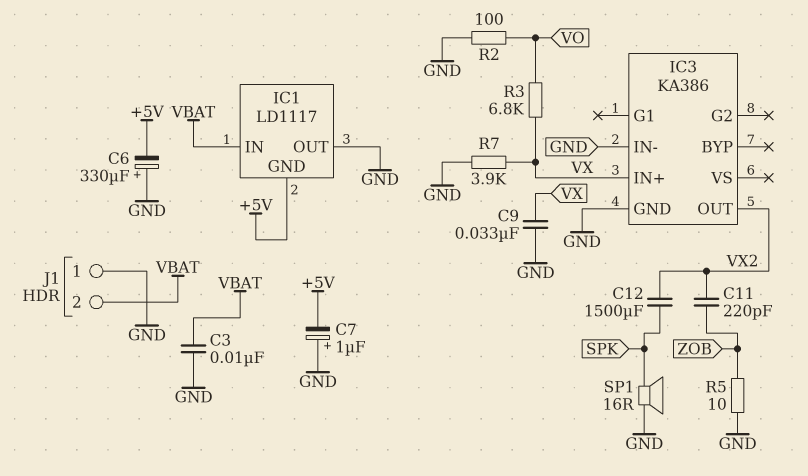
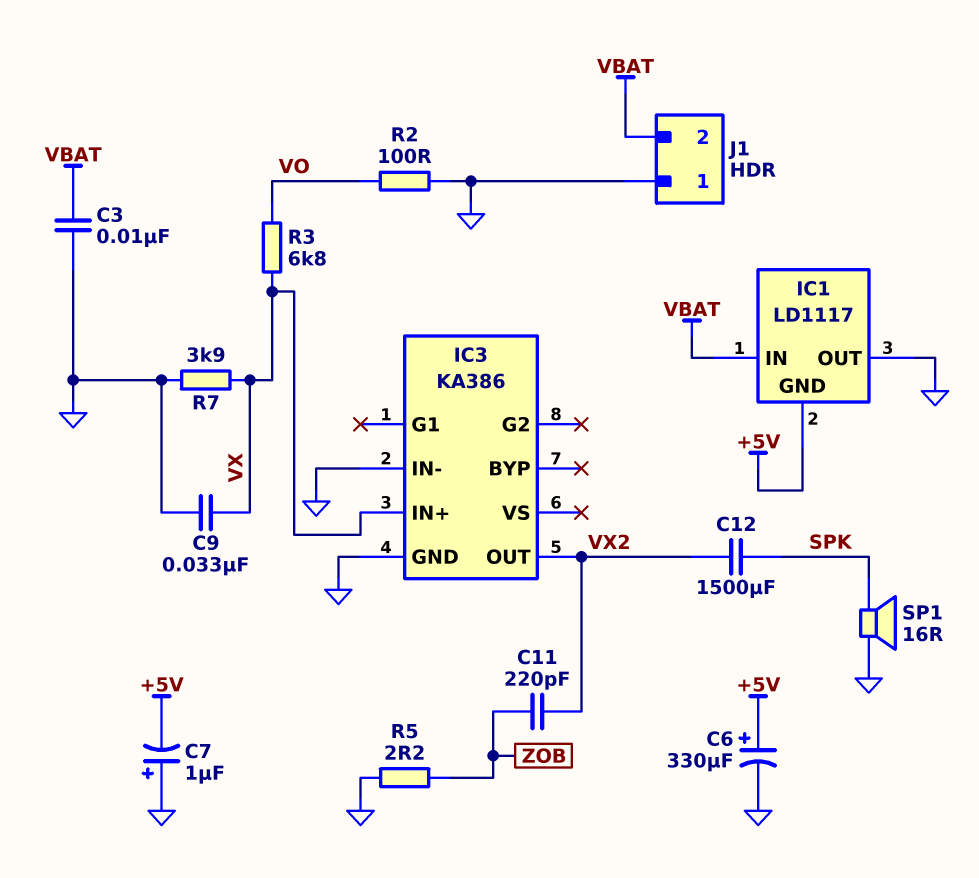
C6: 330uF (plus GND, minus +5V) -> 330uF (plus +5V, minus GND)
R5: 10 (GND, ZOB) -> 2.2 (GND, ZOB)

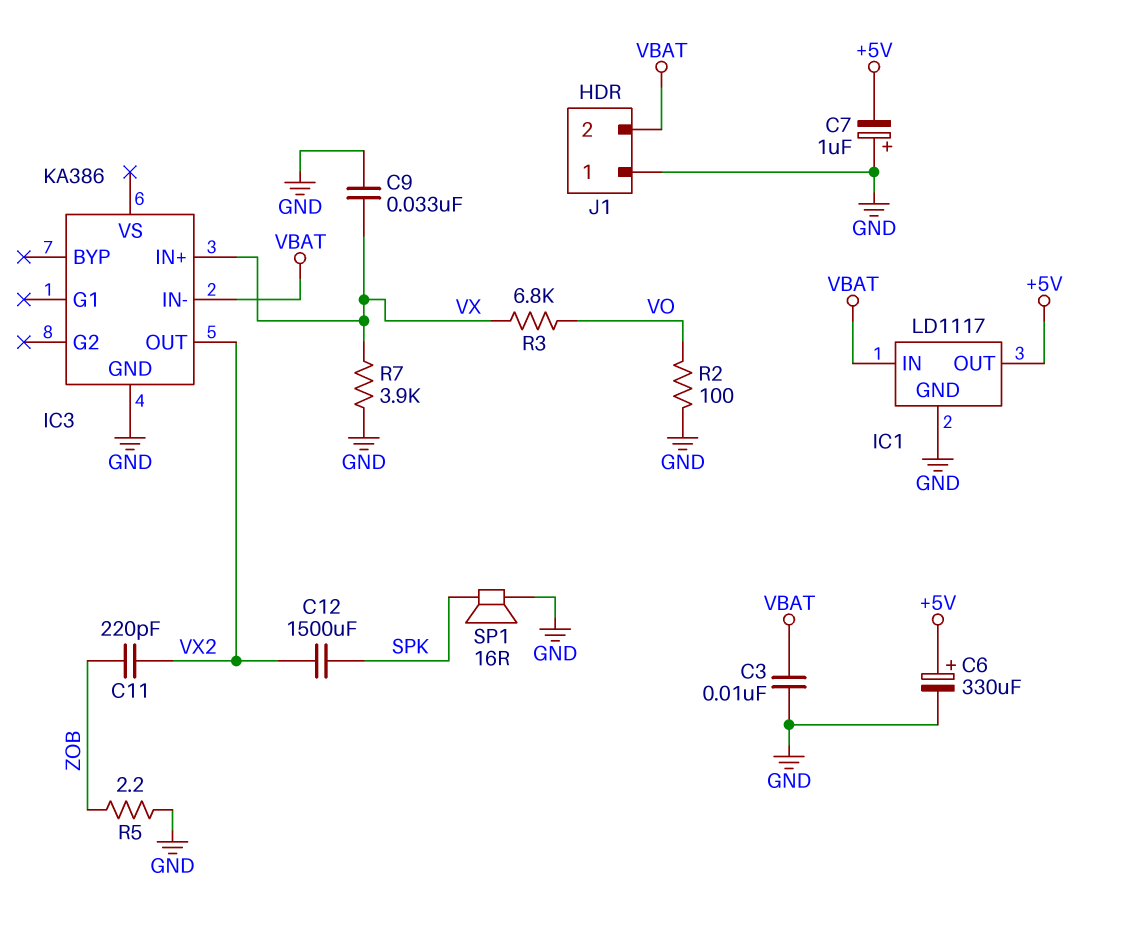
IC1 pin GND: +5V -> GND
IC1 pin OUT: GND -> +5V
IC3 pin IN-: GND -> VBAT

